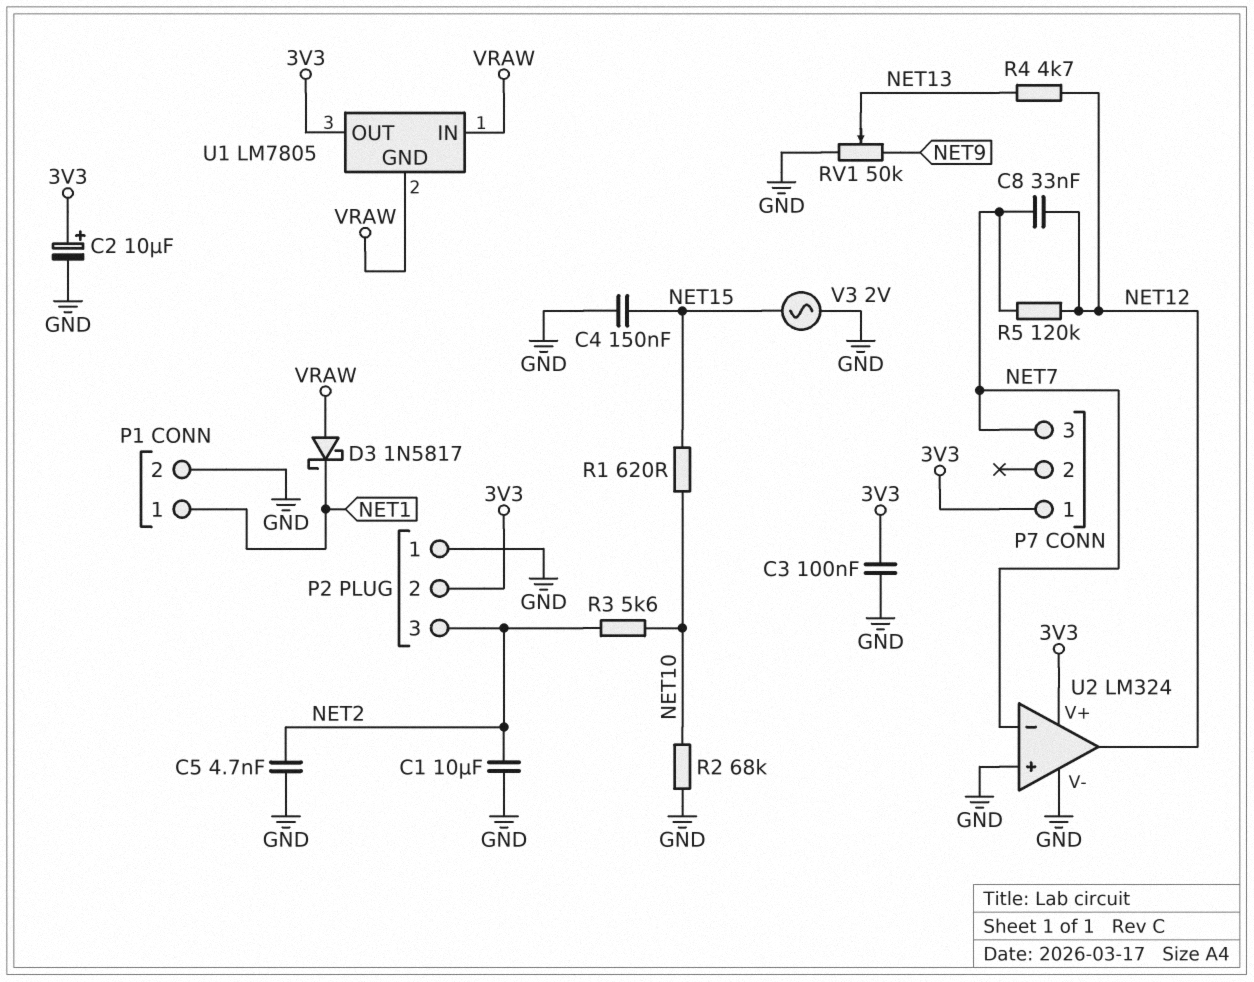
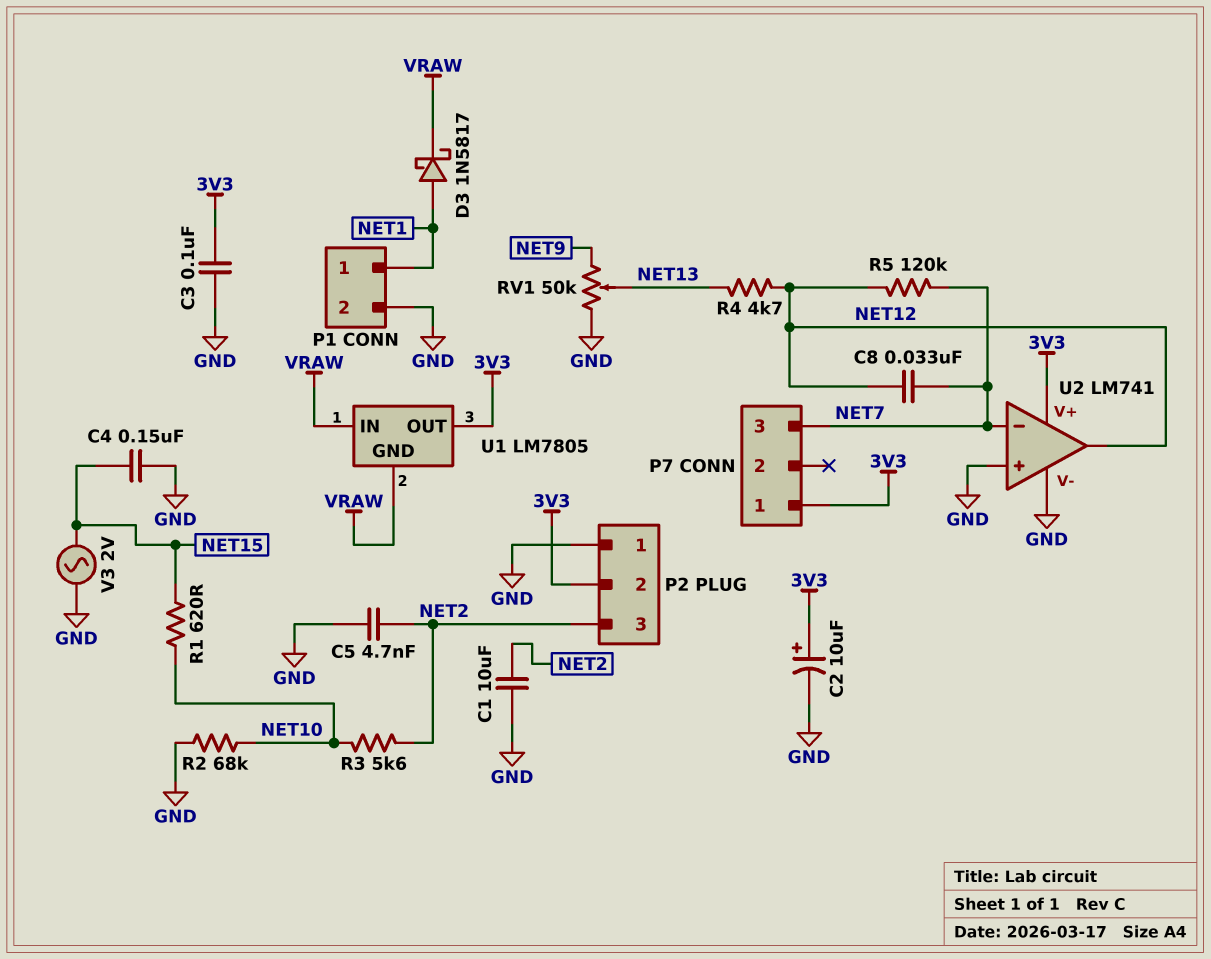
D3: schottky 1N5817 (A VRAW, K NET1) -> schottky 1N5817 (A NET1, K VRAW)
U2: LM324 -> LM741

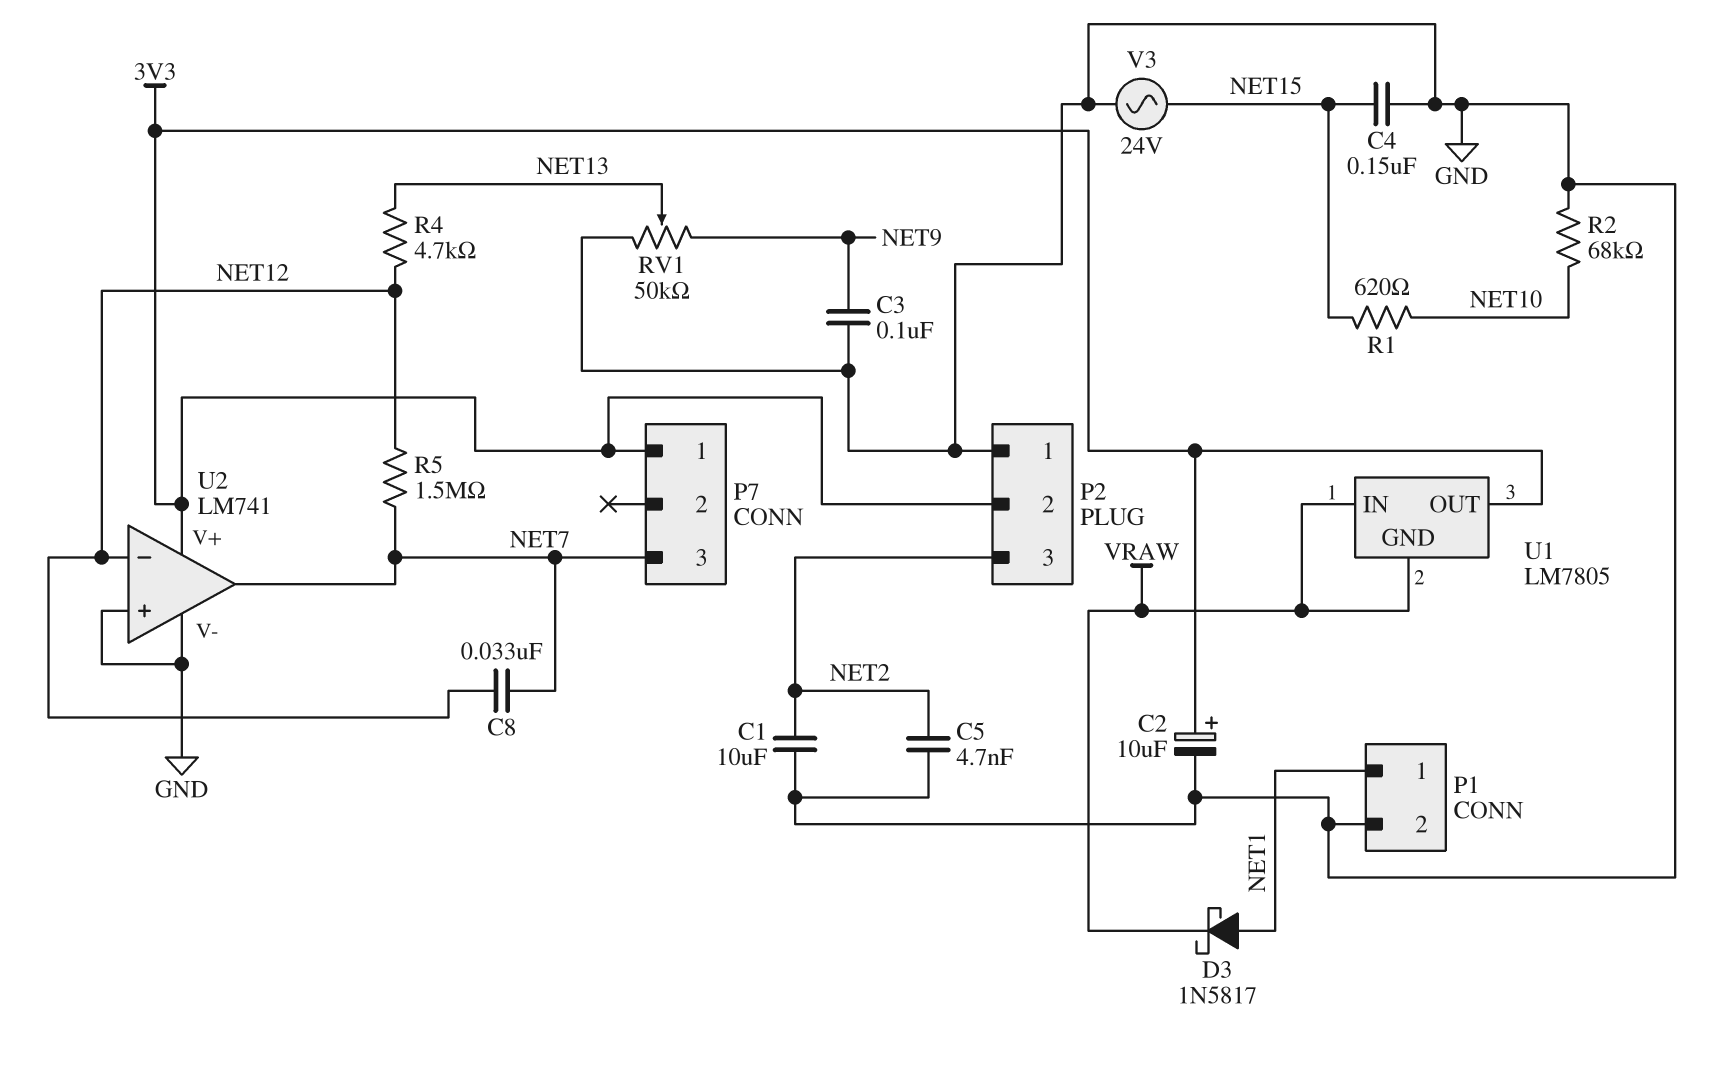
C3: 100nF (3V3, GND) -> 100nF (GND, NET9)
R3: 5.6k (NET2, NET10) -> none
R5: 120k (NET7, NET12) -> 1.5M (NET7, NET12)
U2 pin in-: NET7 -> NET12
U2 pin out: NET12 -> NET7
V3: AC 2V (GND, NET15) -> AC 24V (GND, NET15)

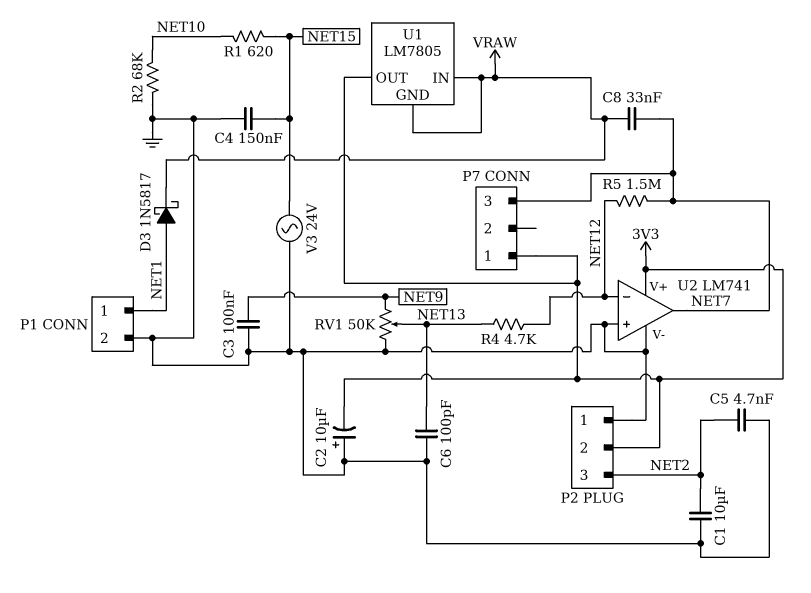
C2: 10uF (plus 3V3, minus GND) -> 10uF (plus GND, minus 3V3)
C6: none -> 100pF (GND, NET13)
C8: 33nF (NET7, NET12) -> 33nF (NET7, VRAW)

